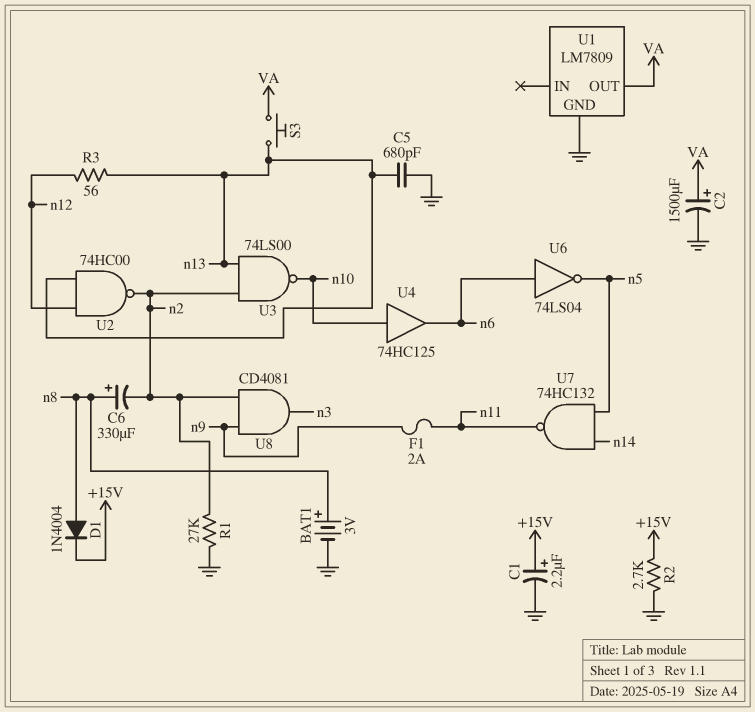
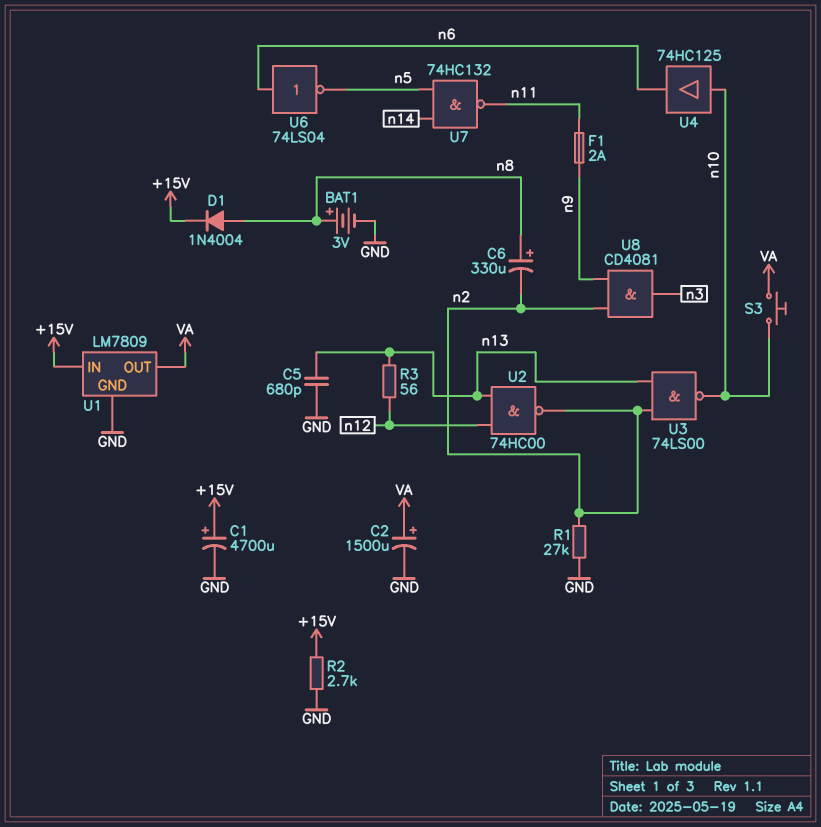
C1: 2.2uF (plus +15V, minus GND) -> 4700uF (plus +15V, minus GND)
S3: button (VA, n13) -> button (VA, n10)
U1 pin IN: none -> +15V

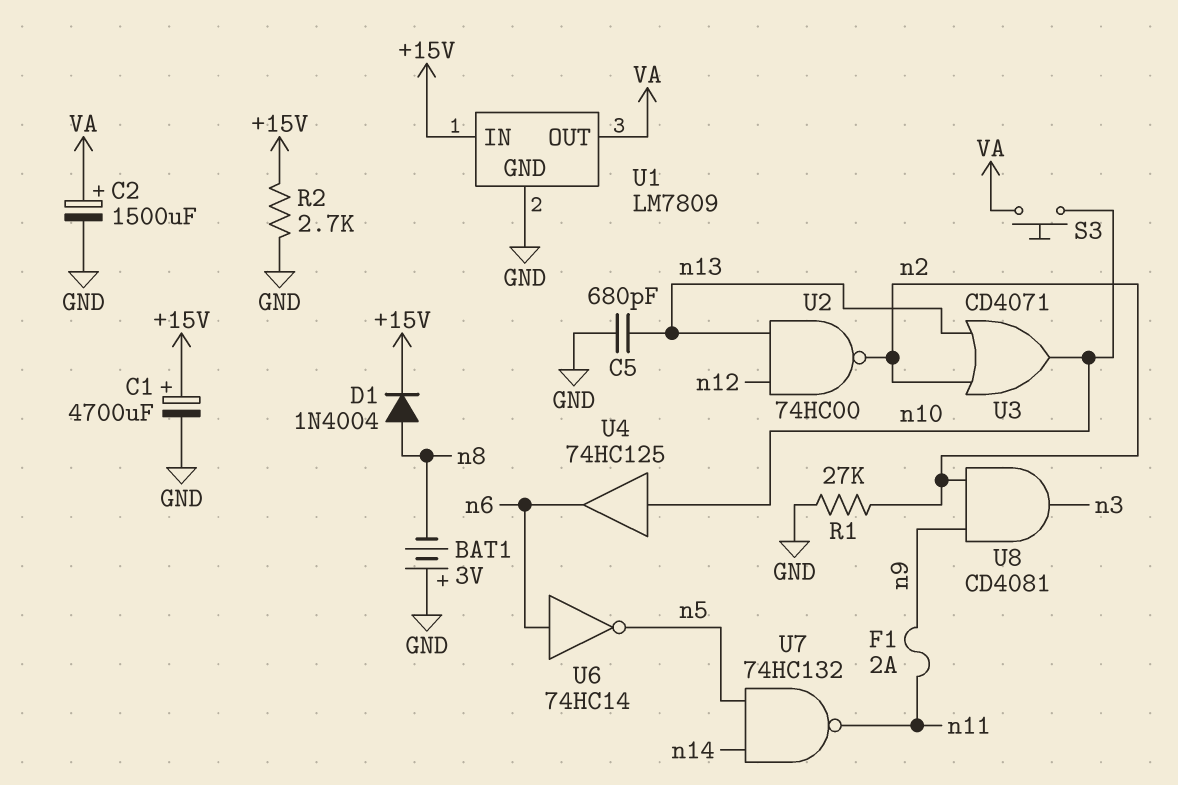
BAT1: 3V (plus n8, minus GND) -> 3V (plus GND, minus n8)
C6: 330uF (plus n8, minus n2) -> none
R3: 56 (n12, n13) -> none
U3: NAND 74LS00 (in n2, in n13, out n10) -> OR CD4071 (in n2, in n13, out n10)
U6: NOT 74LS04 (in n6, out n5) -> NOT 74HC14 (in n6, out n5)

